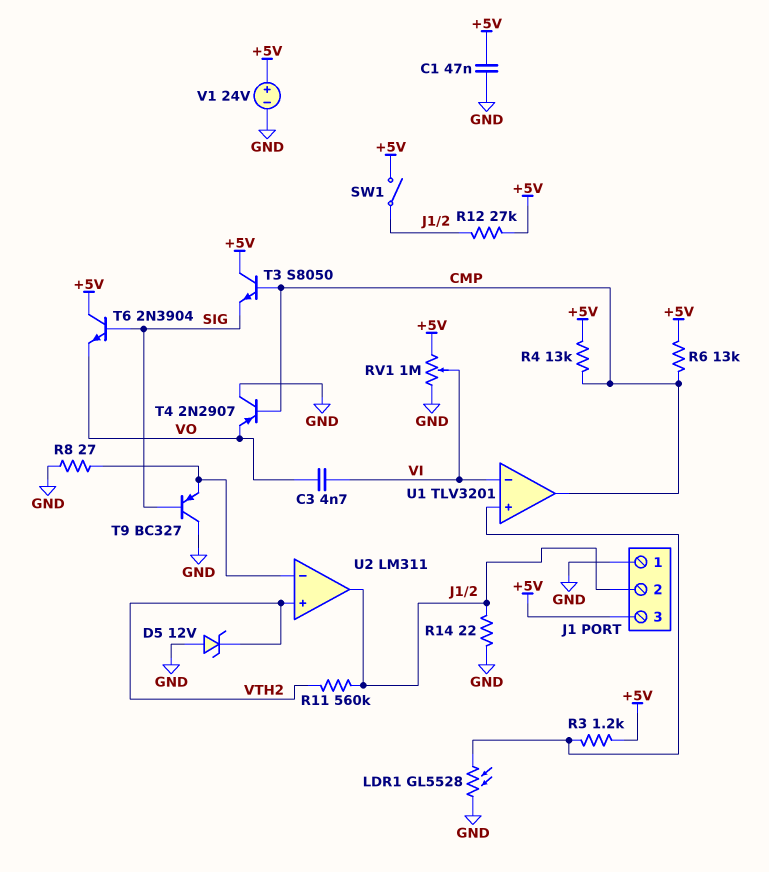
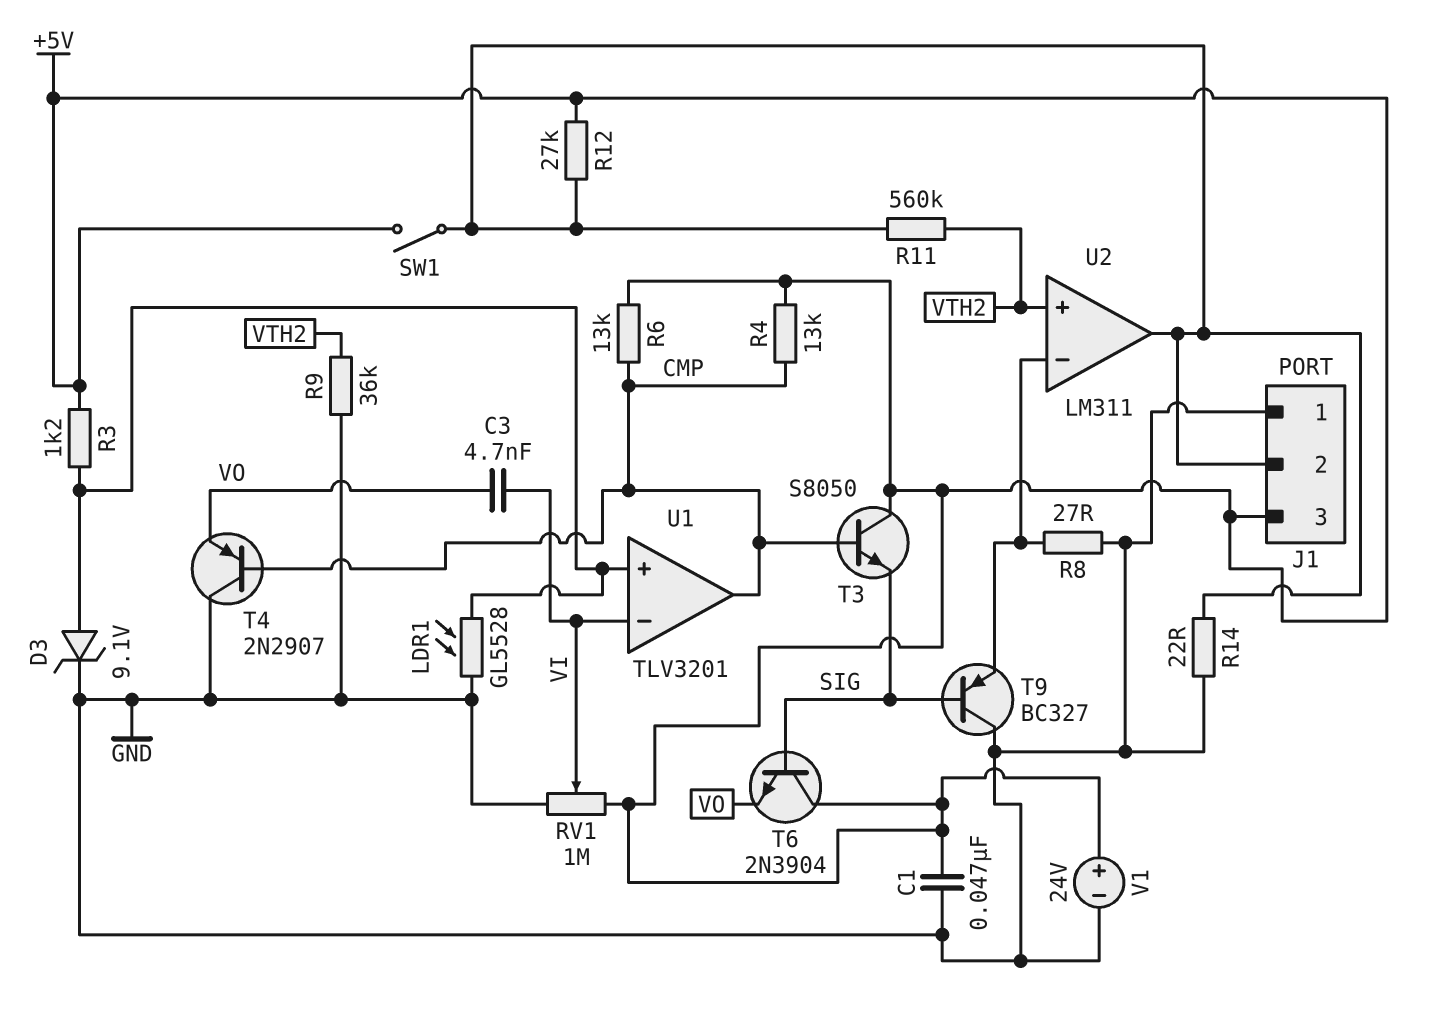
D3: none -> zener 9.1V (A U1/in+, K GND)
D5: zener 12V (A GND, K VTH2) -> none
R9: none -> 36k (GND, VTH2)

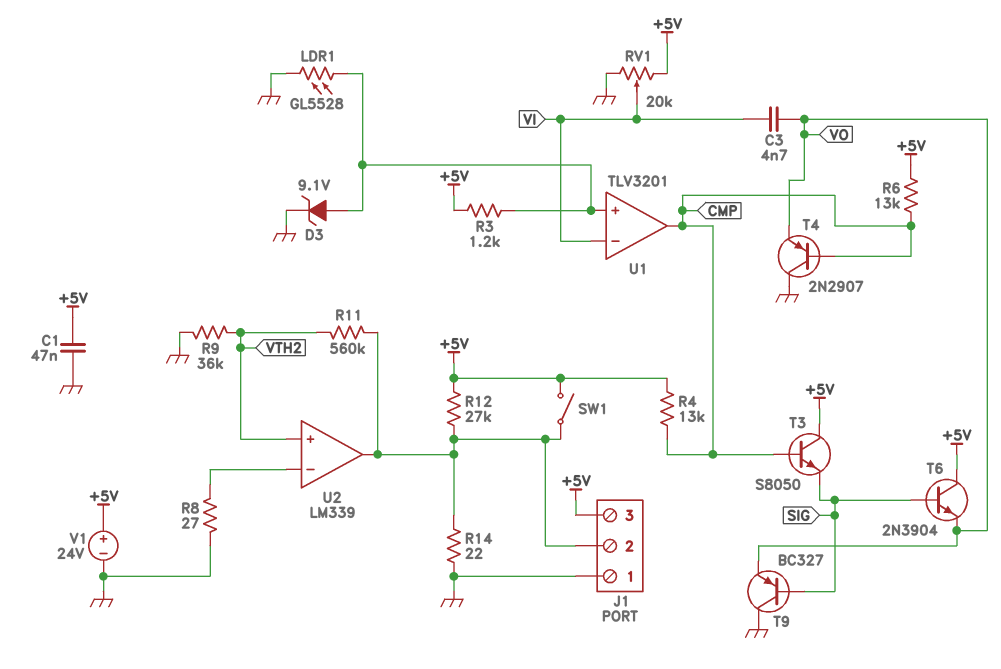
RV1: 1M (+5V, GND, wiper VI) -> 20k (+5V, GND, wiper VI)
T9: PNP BC327 (B SIG, C GND, E U2/in-) -> PNP BC327 (B SIG, C GND, E VO)
U2: LM311 -> LM339

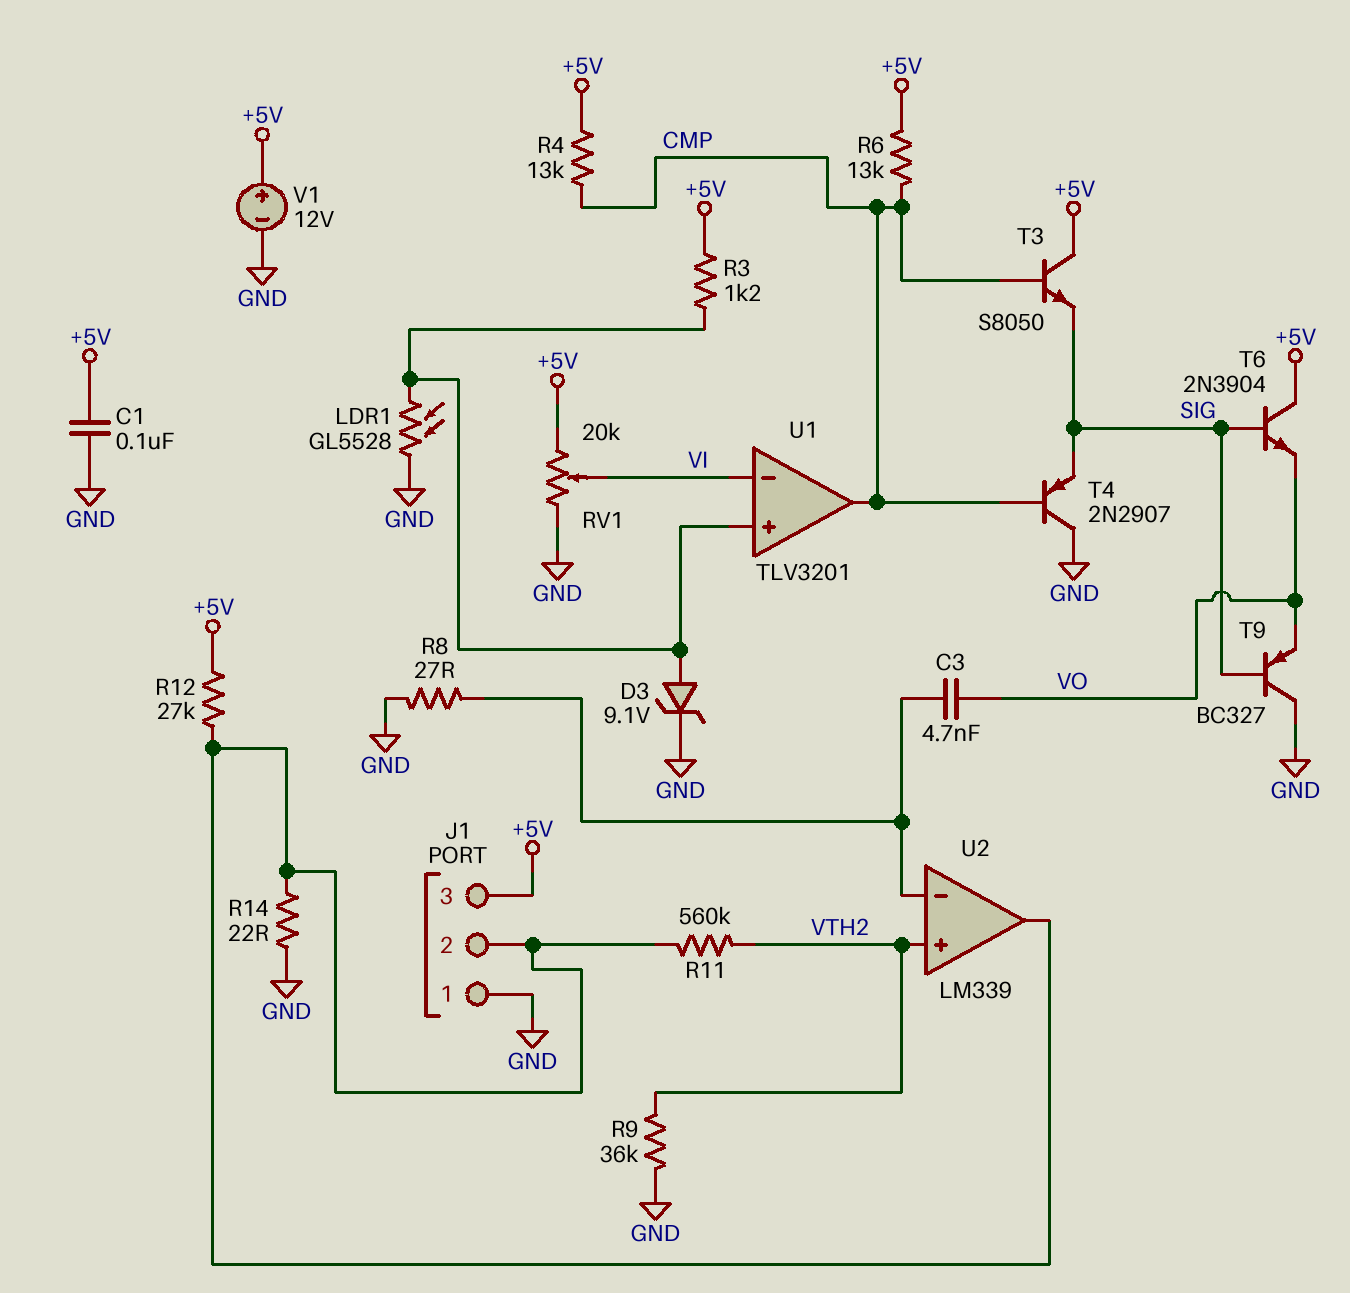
C1: 47nF (+5V, GND) -> 100nF (+5V, GND)
C3: 4.7nF (VI, VO) -> 4.7nF (U2/in-, VO)
SW1: switch (+5V, J1/2) -> none
T4: PNP 2N2907 (B CMP, C GND, E VO) -> PNP 2N2907 (B CMP, C GND, E SIG)
V1: 24V (plus +5V, minus GND) -> 12V (plus +5V, minus GND)

